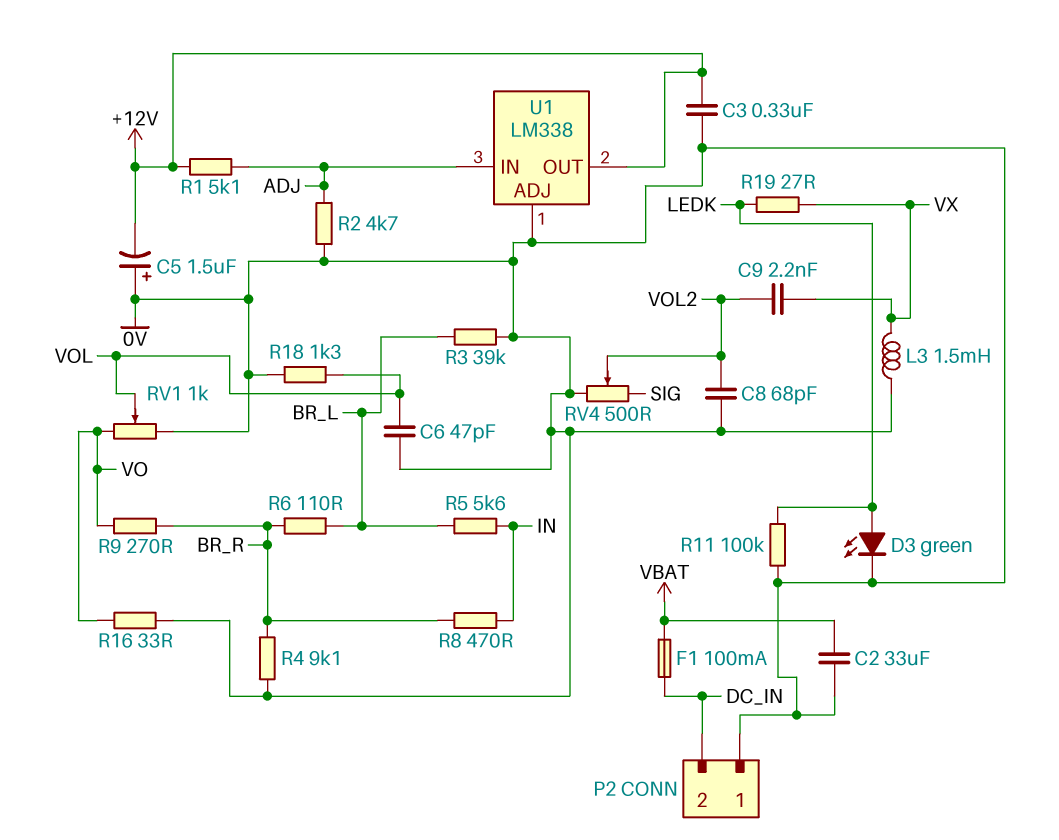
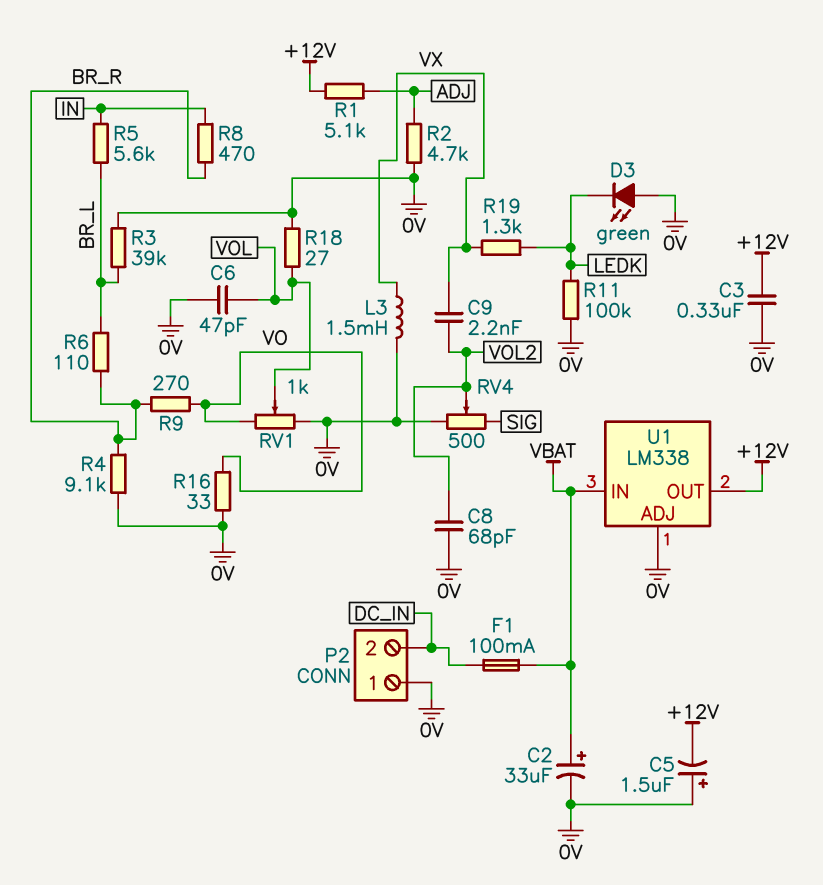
C2: 33uF (0V, VBAT) -> 33uF (plus VBAT, minus 0V)
D3: LED green (A LEDK, K 0V) -> LED green (A 0V, K LEDK)
R18: 1.3k (0V, VOL) -> 27 (0V, VOL)
R19: 27 (LEDK, VX) -> 1.3k (LEDK, VX)
U1 pin IN: ADJ -> VBAT

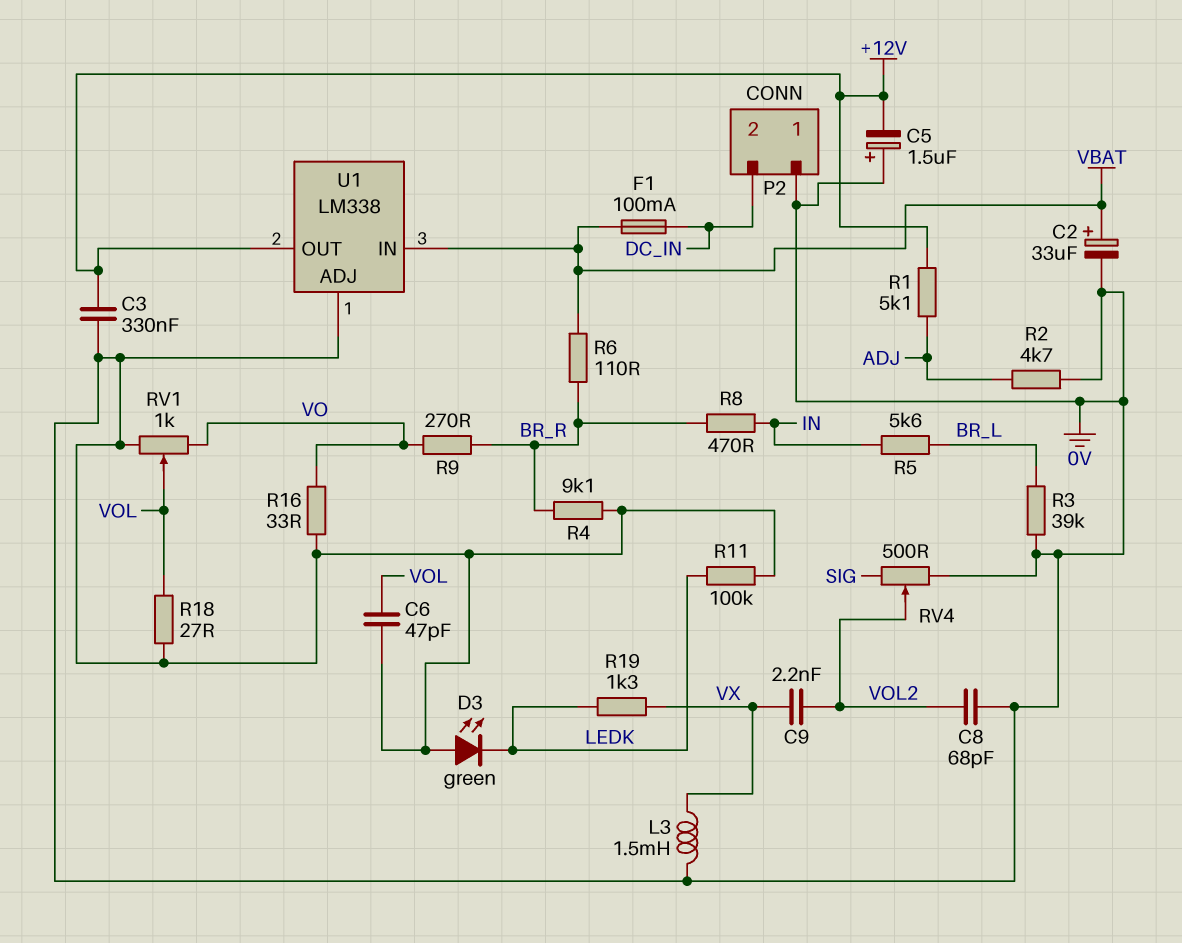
R6: 110 (BR_L, BR_R) -> 110 (BR_R, VBAT)

